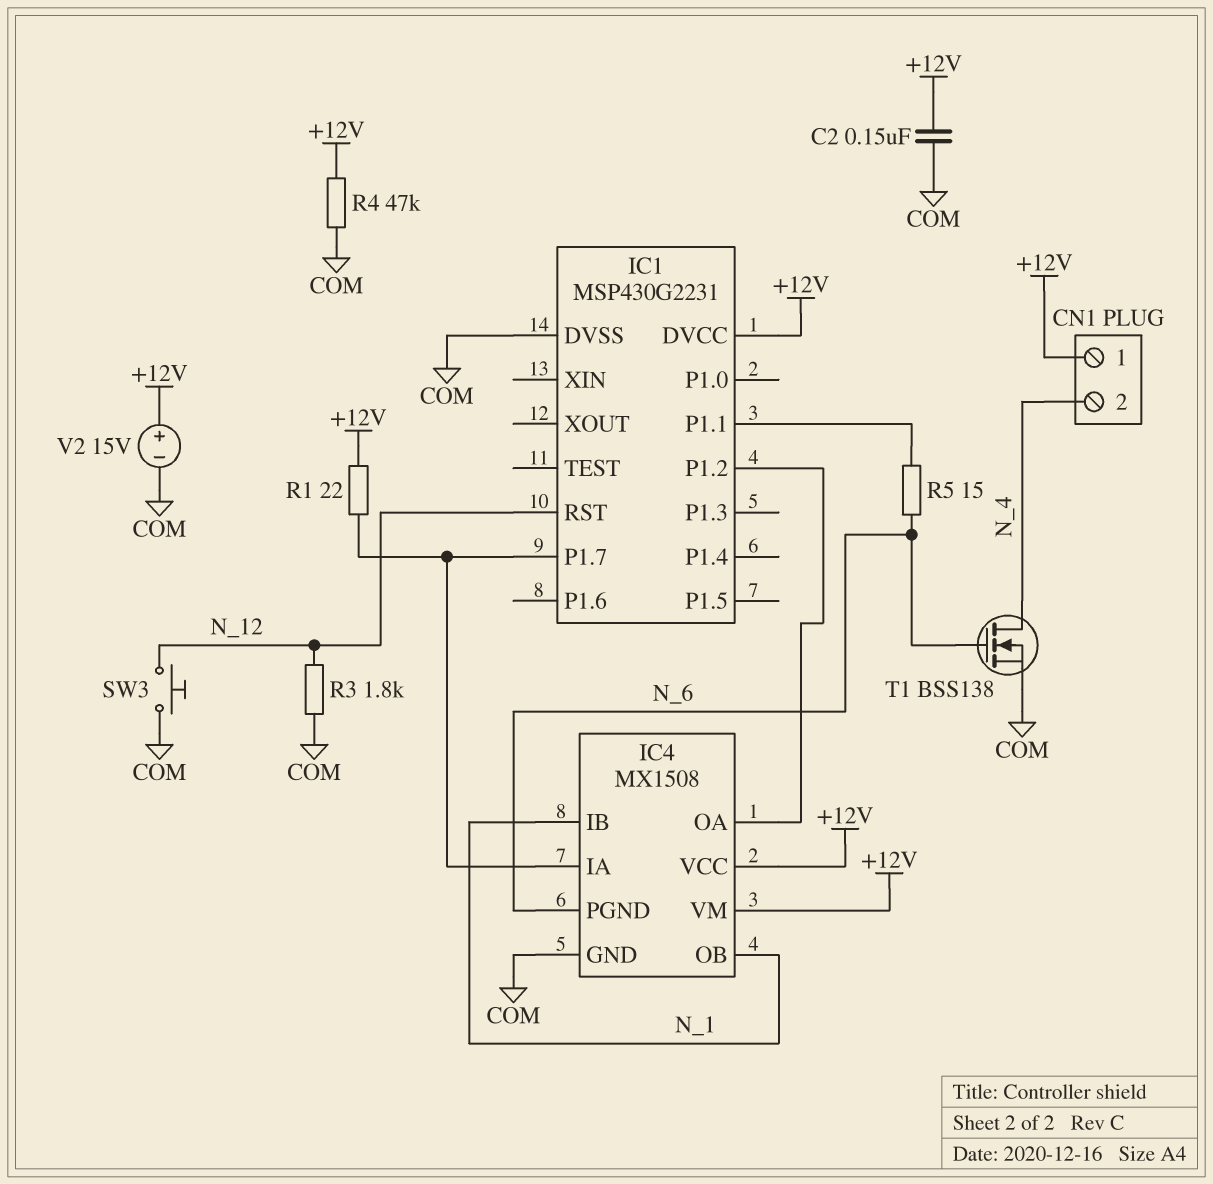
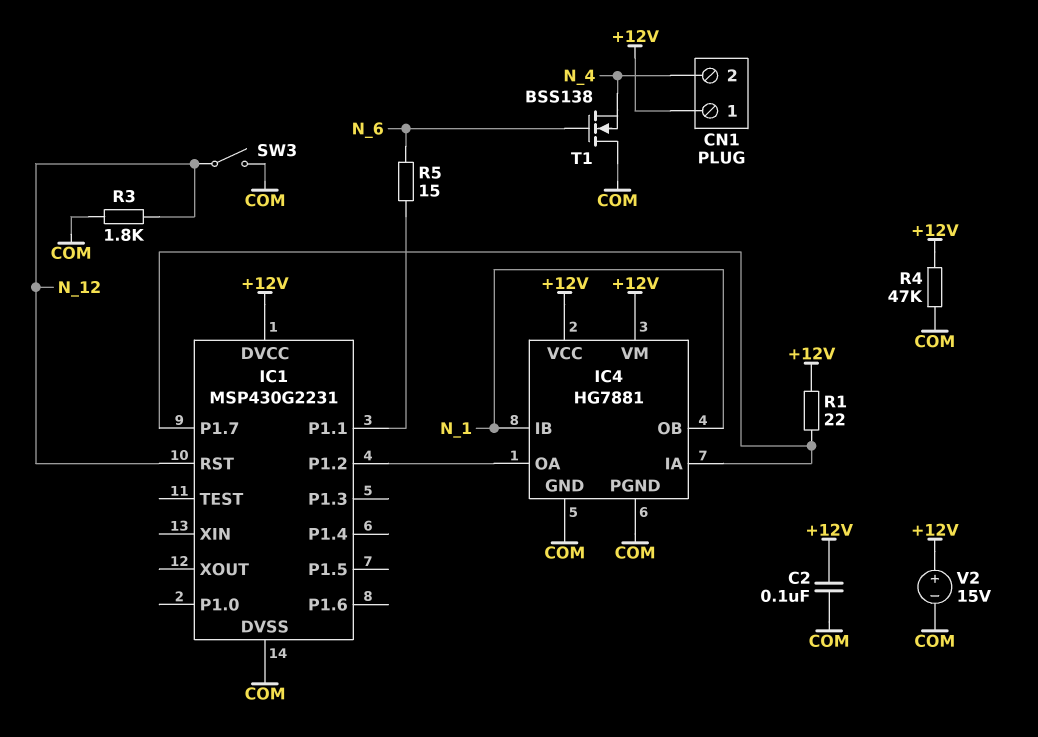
C2: 150nF (+12V, COM) -> 100nF (+12V, COM)
IC4: MX1508 -> HG7881
IC4 pin PGND: N_6 -> COM
SW3: button (COM, N_12) -> switch (COM, N_12)
T1: NMOS BSS138 (G N_6, D N_4, S COM) -> NMOS BSS138 (G N_6, D COM, S N_4)

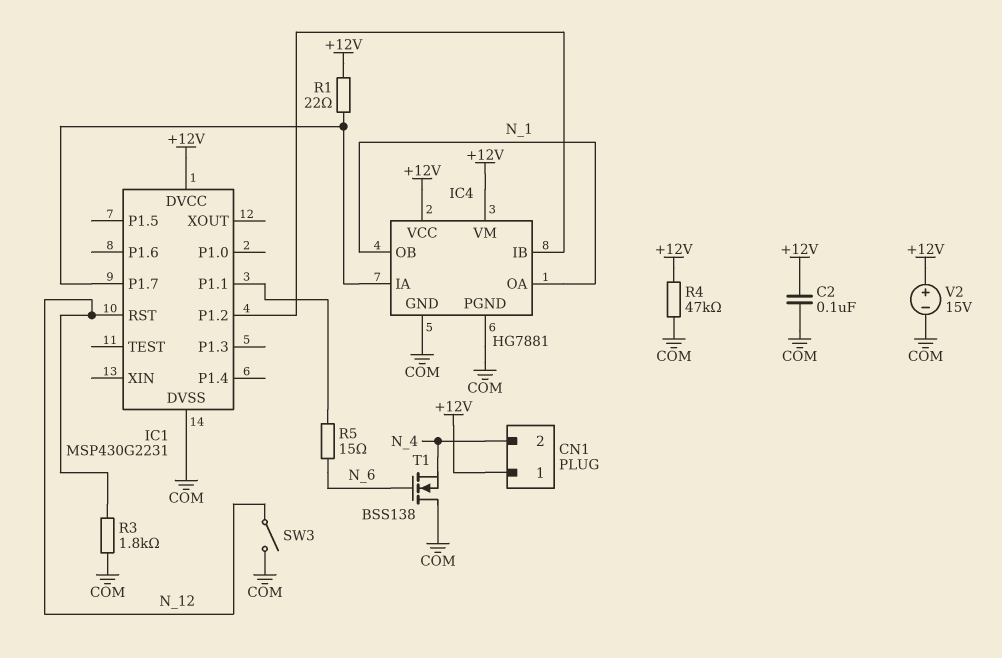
IC4 pin IB: N_1 -> IC1/P1.2
IC4 pin OA: IC1/P1.2 -> N_1

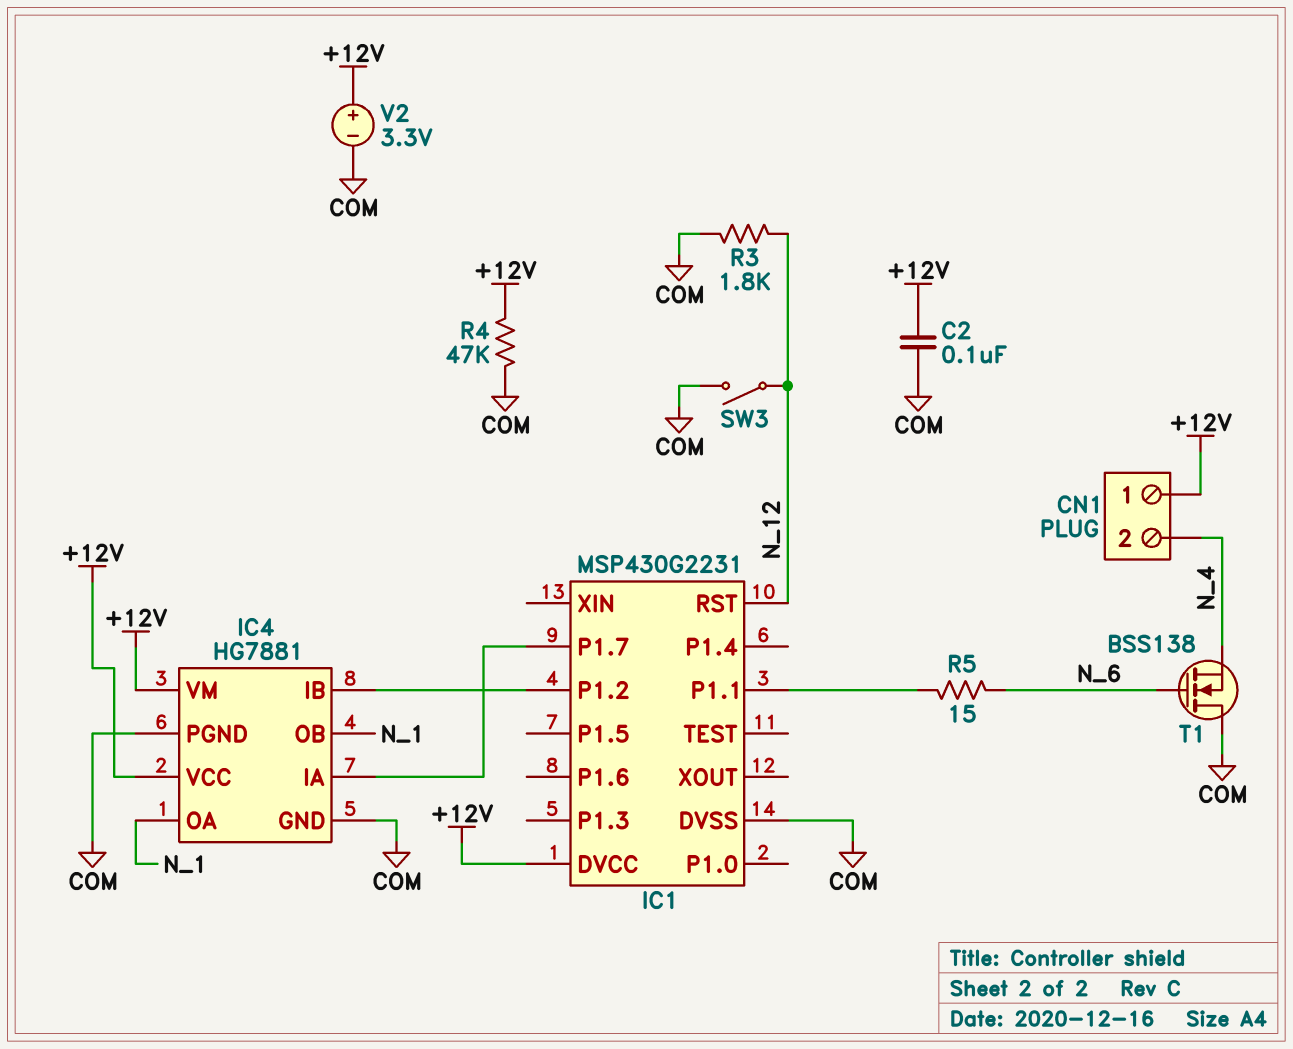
R1: 22 (+12V, IC1/P1.7) -> none
V2: 15V (plus +12V, minus COM) -> 3.3V (plus +12V, minus COM)

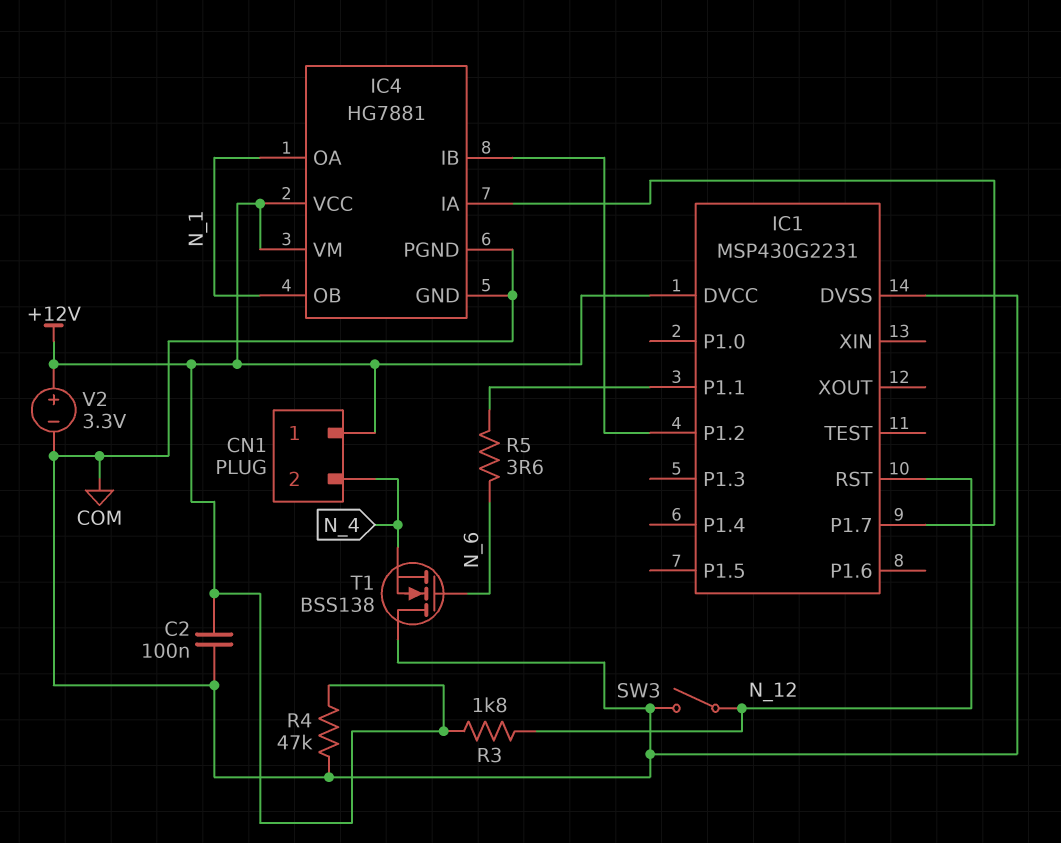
R3: 1.8k (COM, N_12) -> 1.8k (+12V, N_12)
R5: 15 (IC1/P1.1, N_6) -> 3.6 (IC1/P1.1, N_6)

